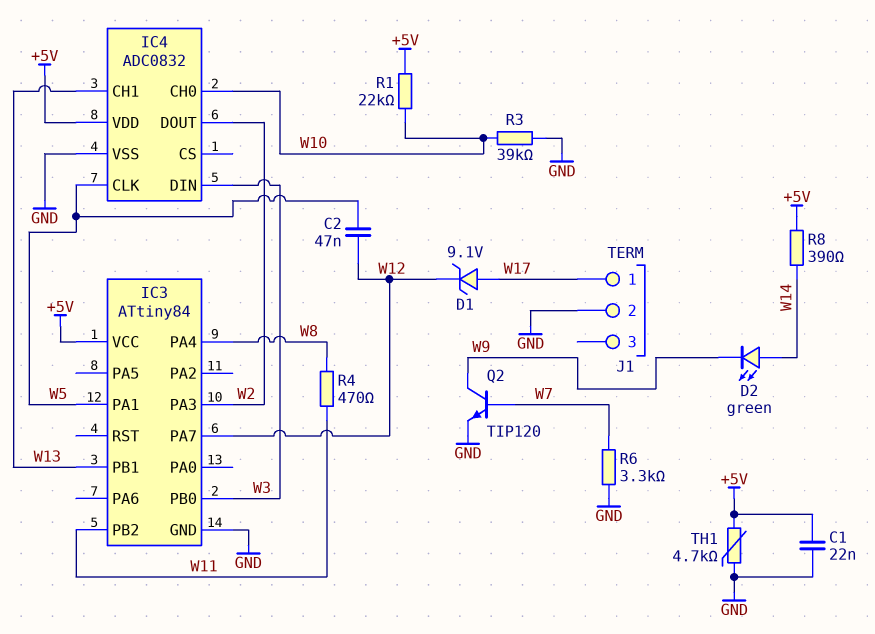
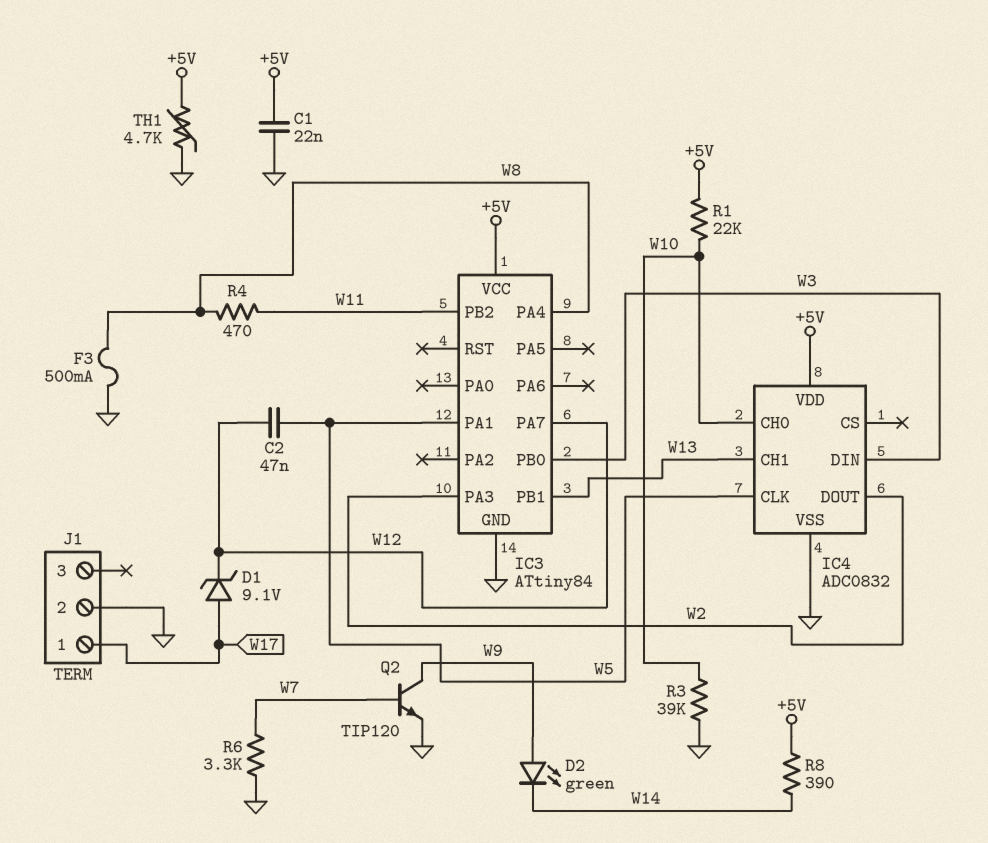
D2: LED green (A W14, K W9) -> LED green (A W9, K W14)
F3: none -> 500mA (GND, W8)

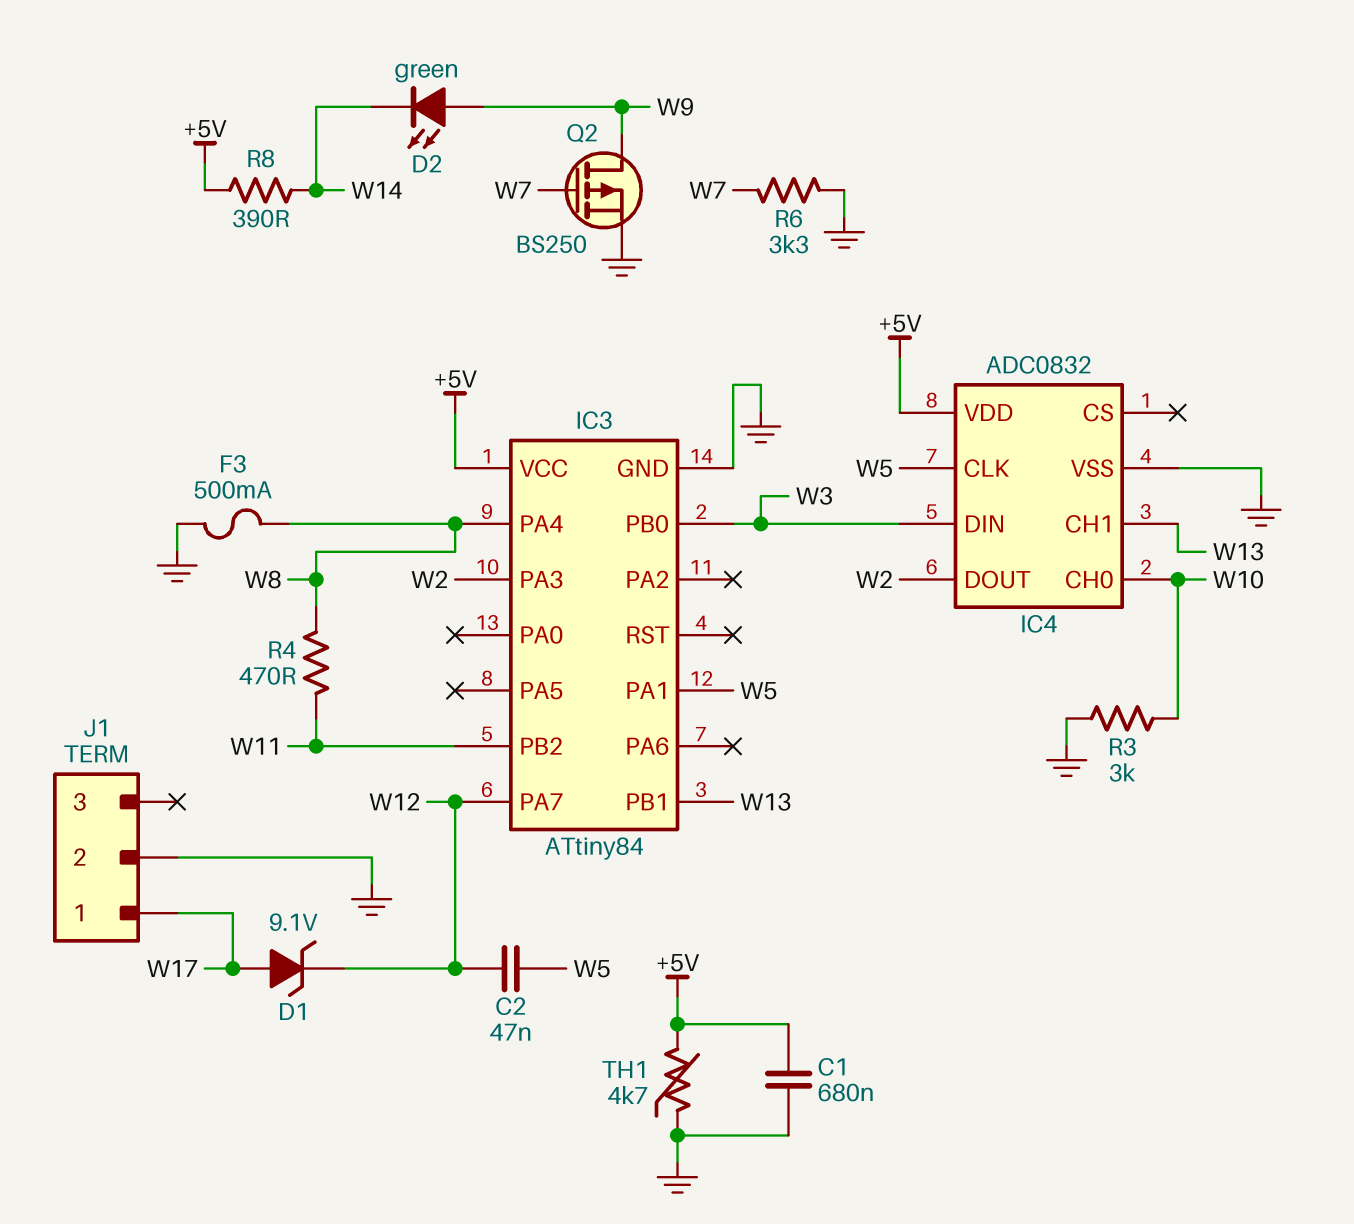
C1: 22nF (+5V, GND) -> 680nF (+5V, GND)
Q2: NPN TIP120 (B W7, C W9, E GND) -> PMOS BS250 (G W7, D W9, S GND)
R1: 22k (+5V, W10) -> none
R3: 39k (GND, W10) -> 3k (GND, W10)

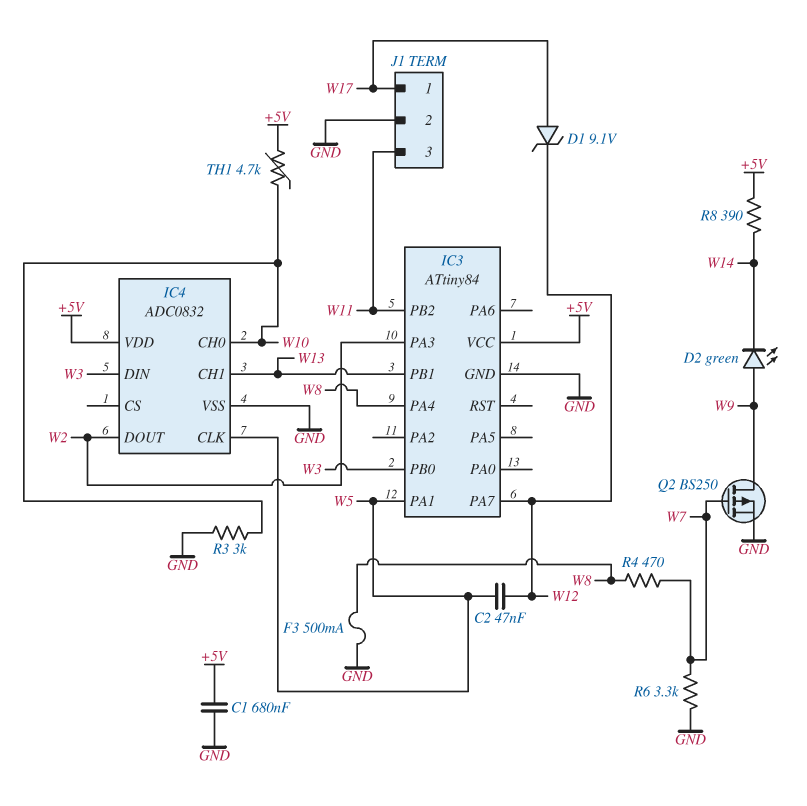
J1 pin 3: none -> W11
R4: 470 (W8, W11) -> 470 (W7, W8)
TH1: 4.7k (+5V, GND) -> 4.7k (+5V, W10)

